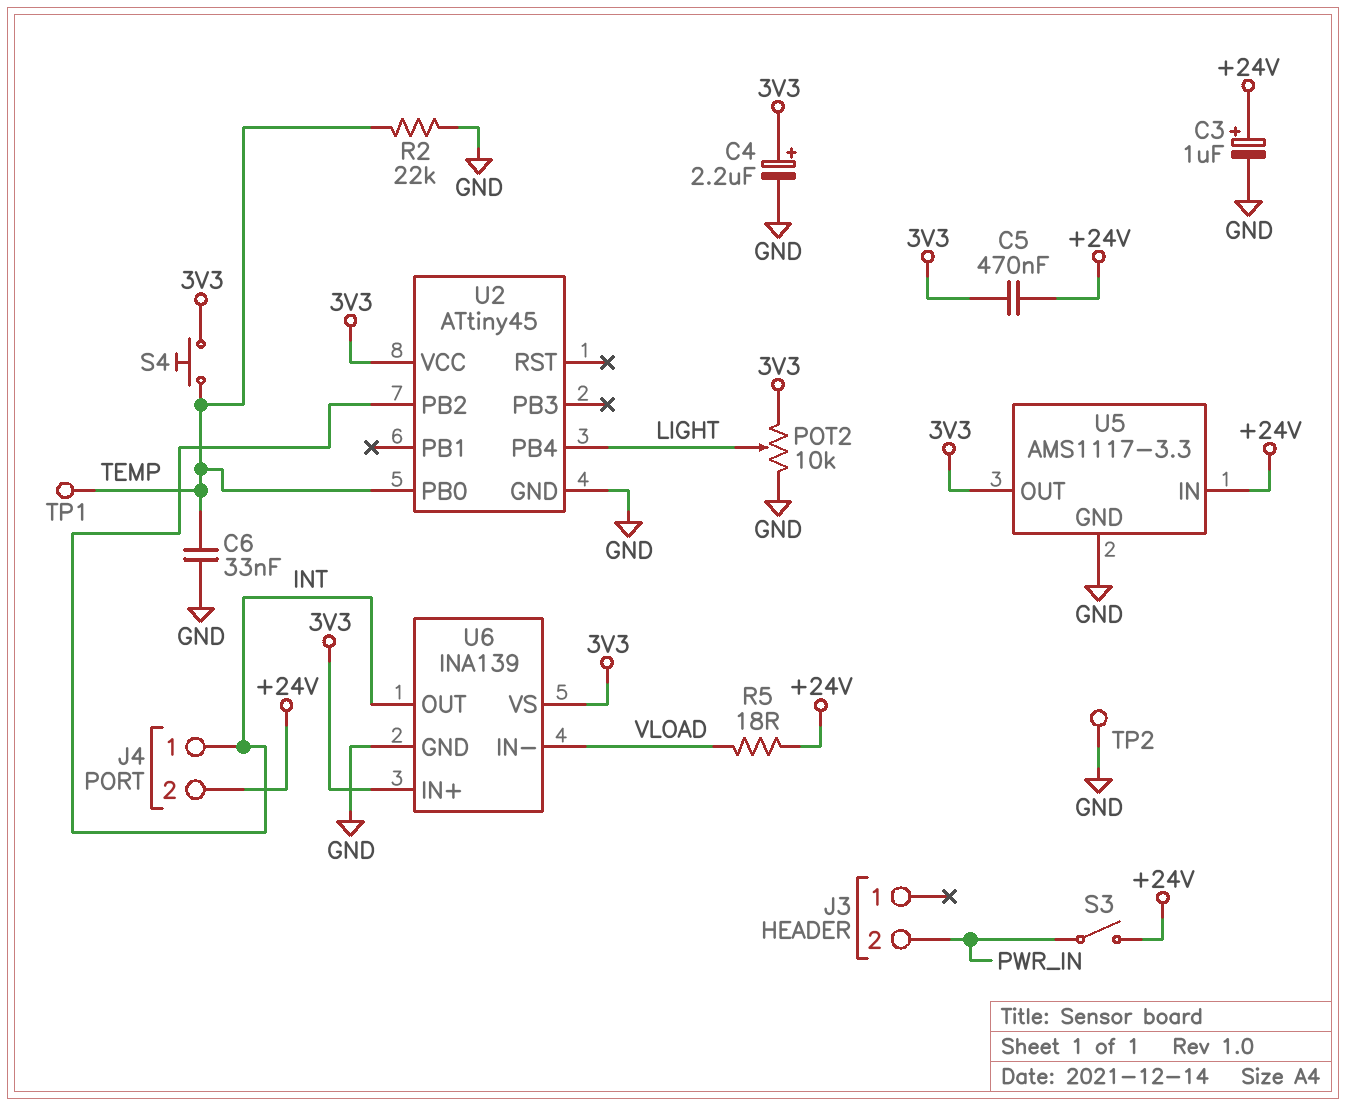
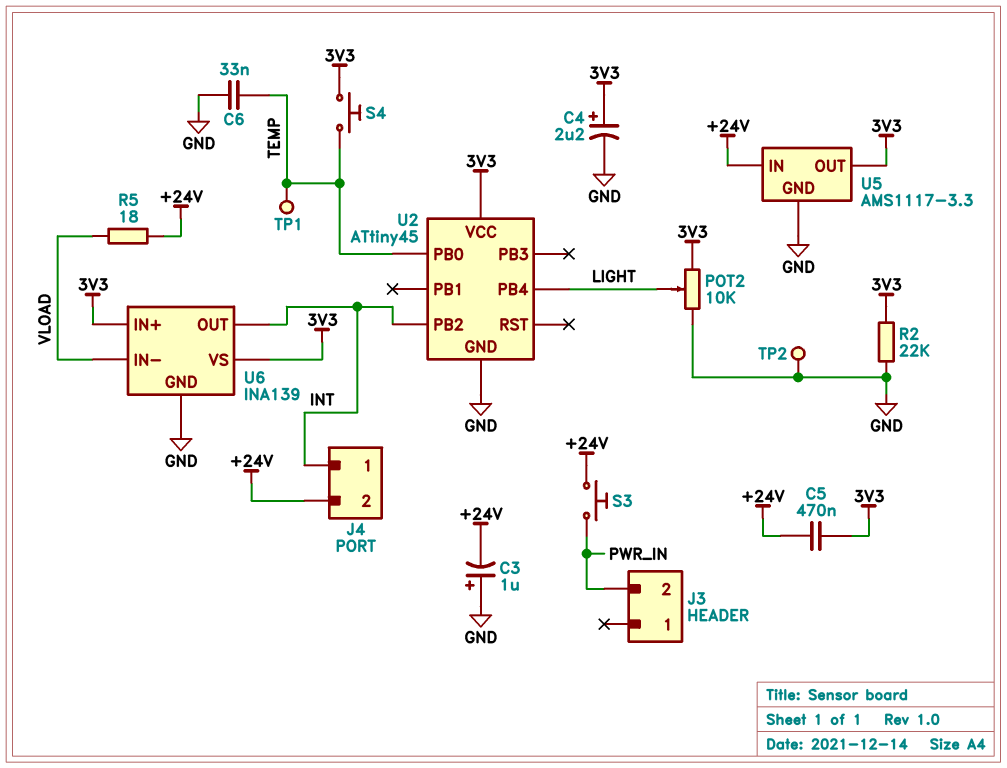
C3: 1uF (plus +24V, minus GND) -> 1uF (plus GND, minus +24V)
R2: 22k (GND, TEMP) -> 22k (3V3, GND)
S3: switch (+24V, PWR_IN) -> button (+24V, PWR_IN)

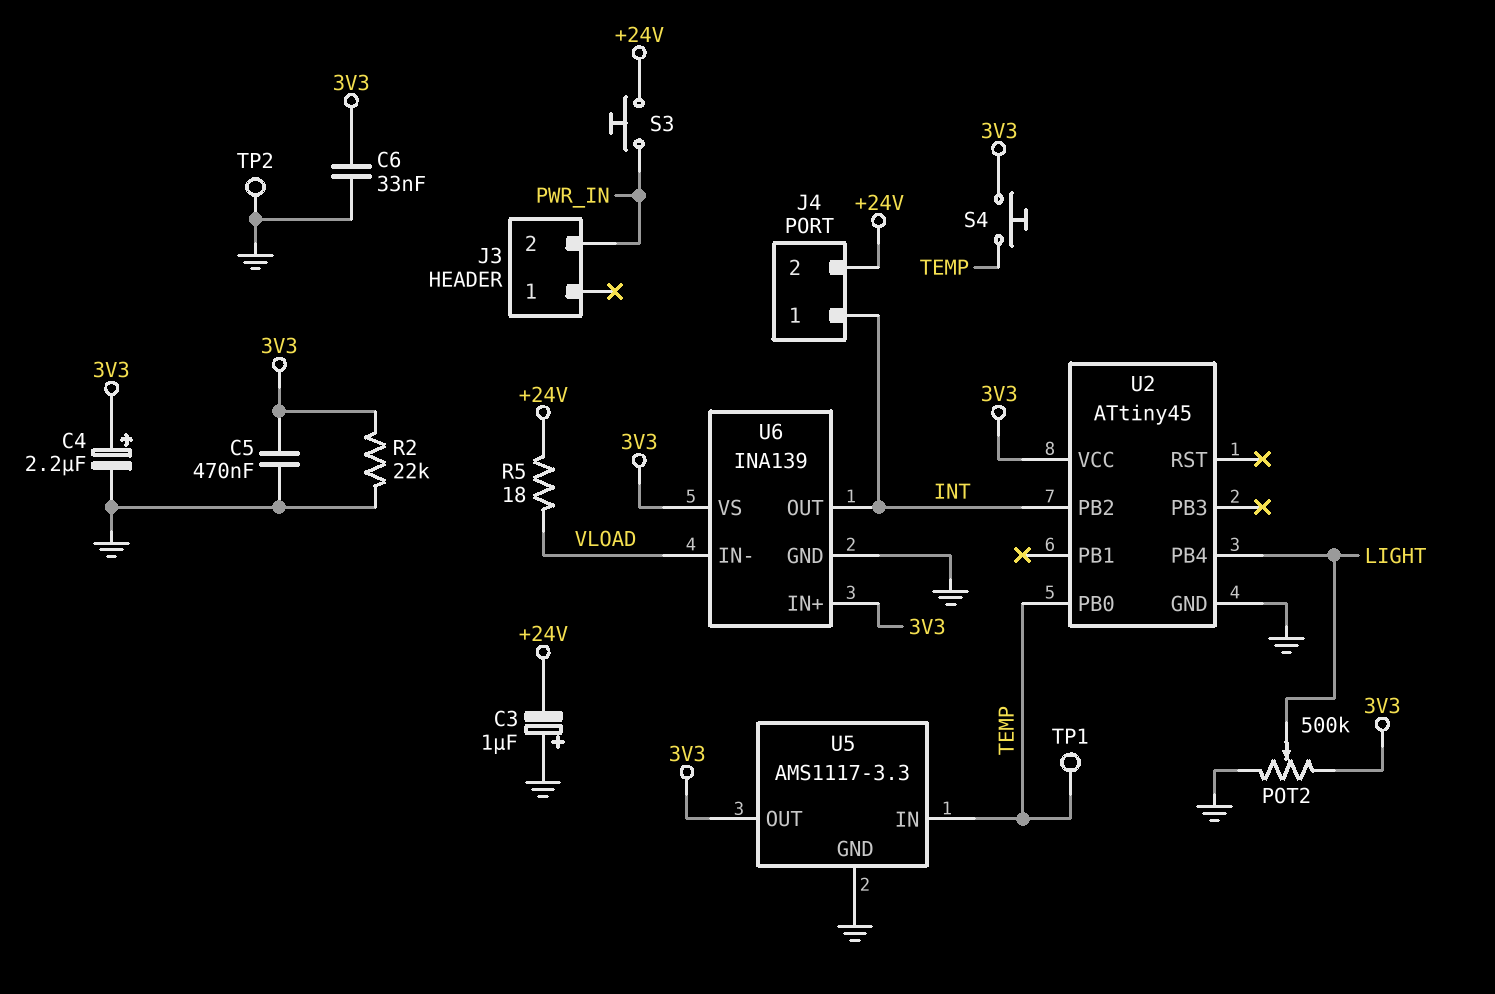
C5: 470nF (+24V, 3V3) -> 470nF (3V3, GND)
C6: 33nF (GND, TEMP) -> 33nF (3V3, GND)
POT2: 10k (3V3, GND, wiper LIGHT) -> 500k (3V3, GND, wiper LIGHT)
U5 pin IN: +24V -> TEMP

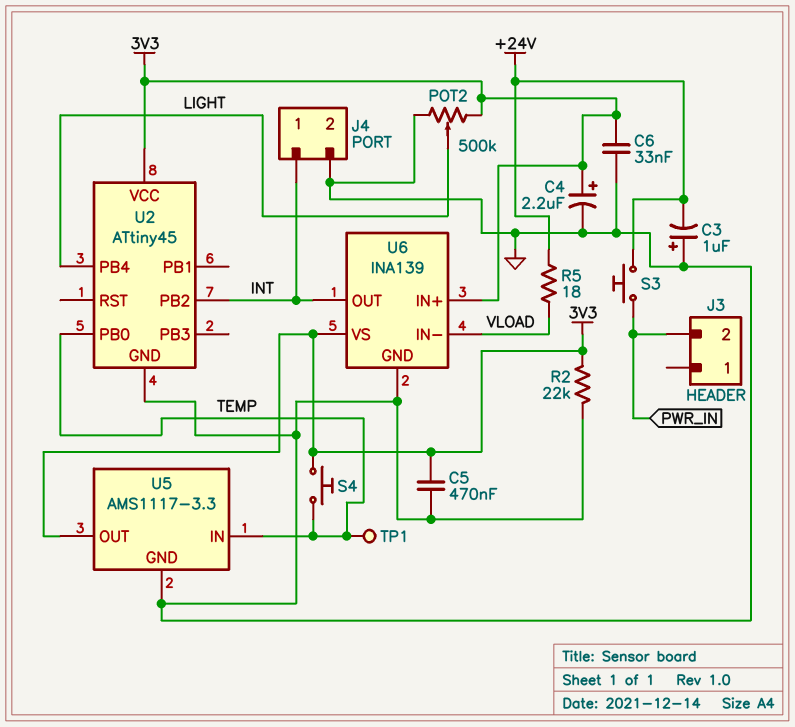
J4 pin 2: +24V -> GND
TP2: test point (GND) -> none

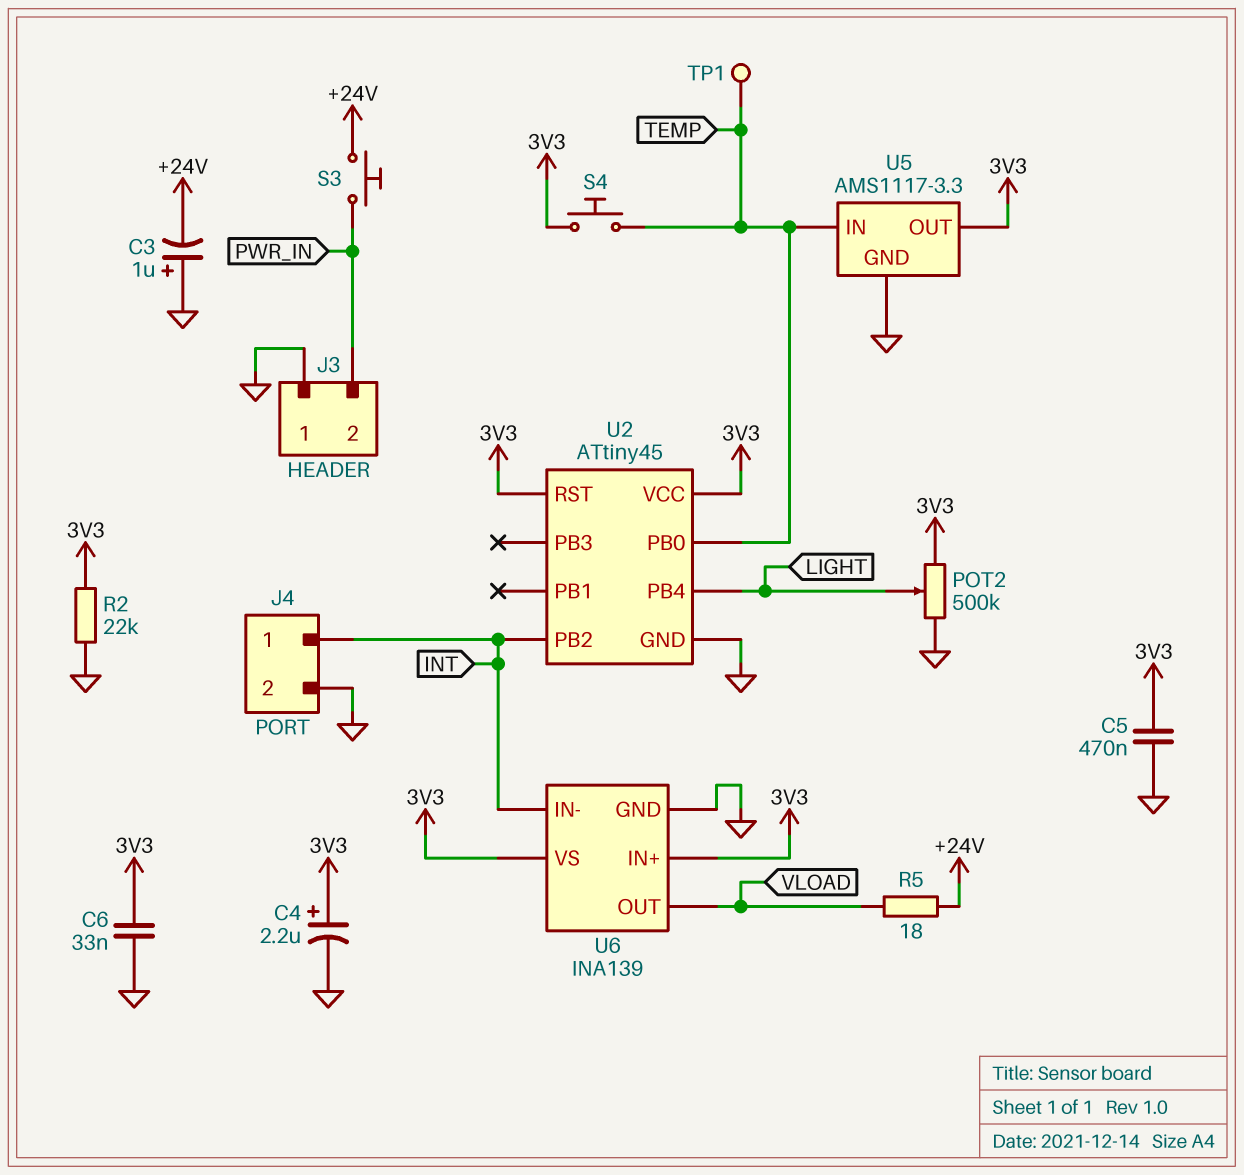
J3 pin 1: none -> GND
U2 pin RST: none -> 3V3
U6 pin IN-: VLOAD -> INT
U6 pin OUT: INT -> VLOAD

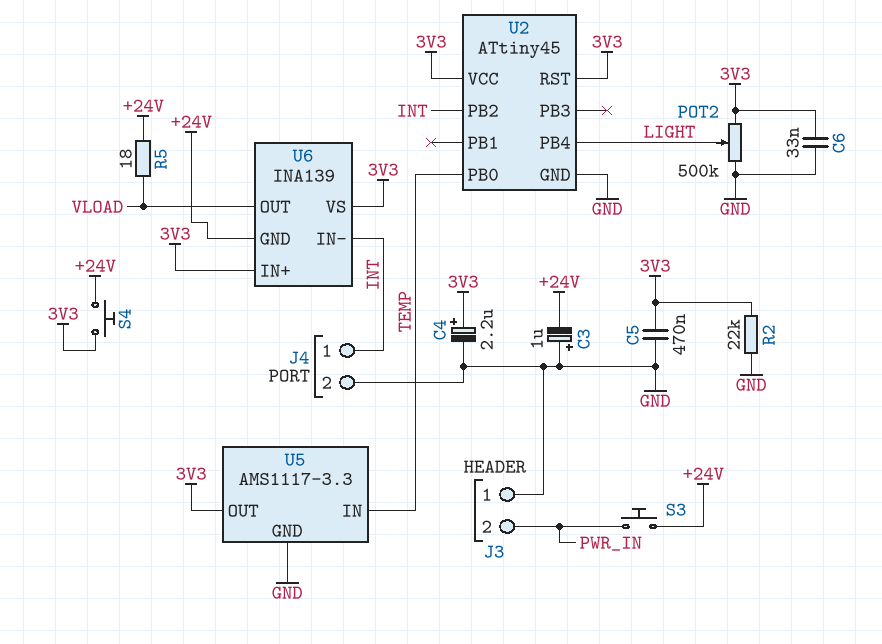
S4: button (3V3, TEMP) -> button (+24V, 3V3)
TP1: test point (TEMP) -> none
U6 pin GND: GND -> +24V

